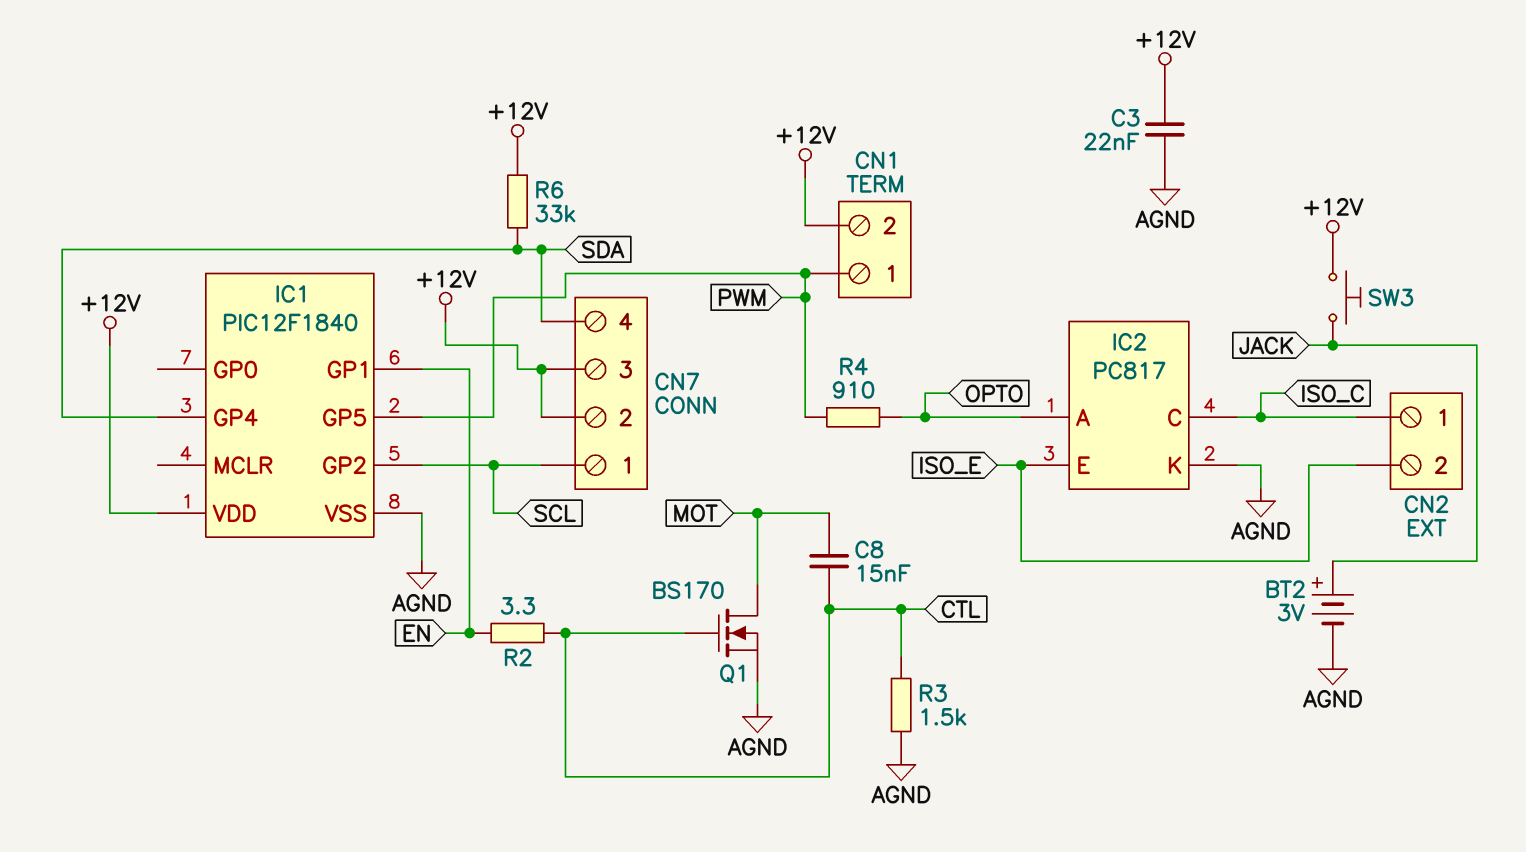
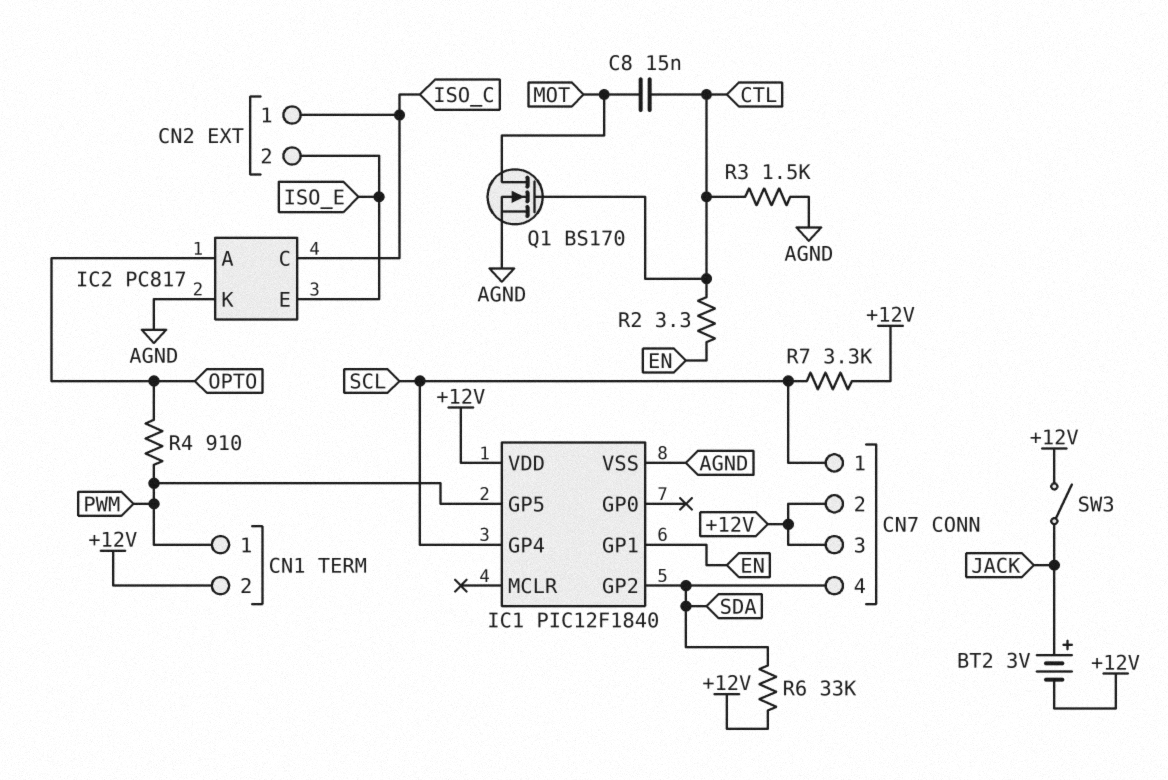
BT2: 3V (plus JACK, minus AGND) -> 3V (plus JACK, minus +12V)
C3: 22nF (+12V, AGND) -> none
IC1 pin GP2: SCL -> SDA
IC1 pin GP4: SDA -> SCL
R7: none -> 3.3k (+12V, SCL)
SW3: button (+12V, JACK) -> switch (+12V, JACK)

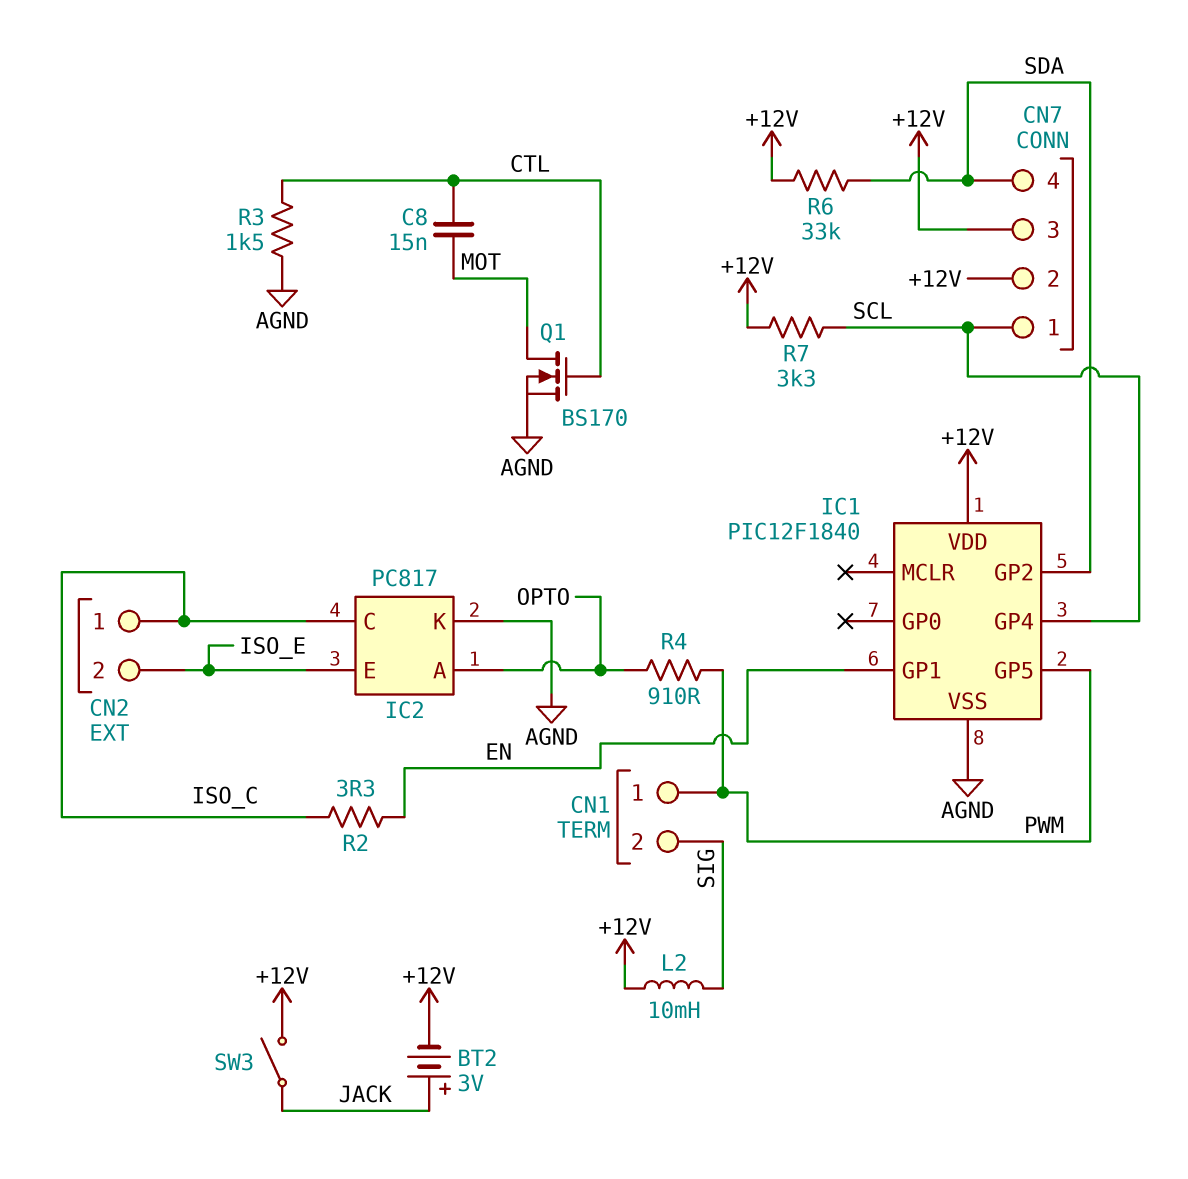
CN1 pin 2: +12V -> SIG
L2: none -> 10mH (+12V, SIG)
R2: 3.3 (CTL, EN) -> 3.3 (EN, ISO_C)

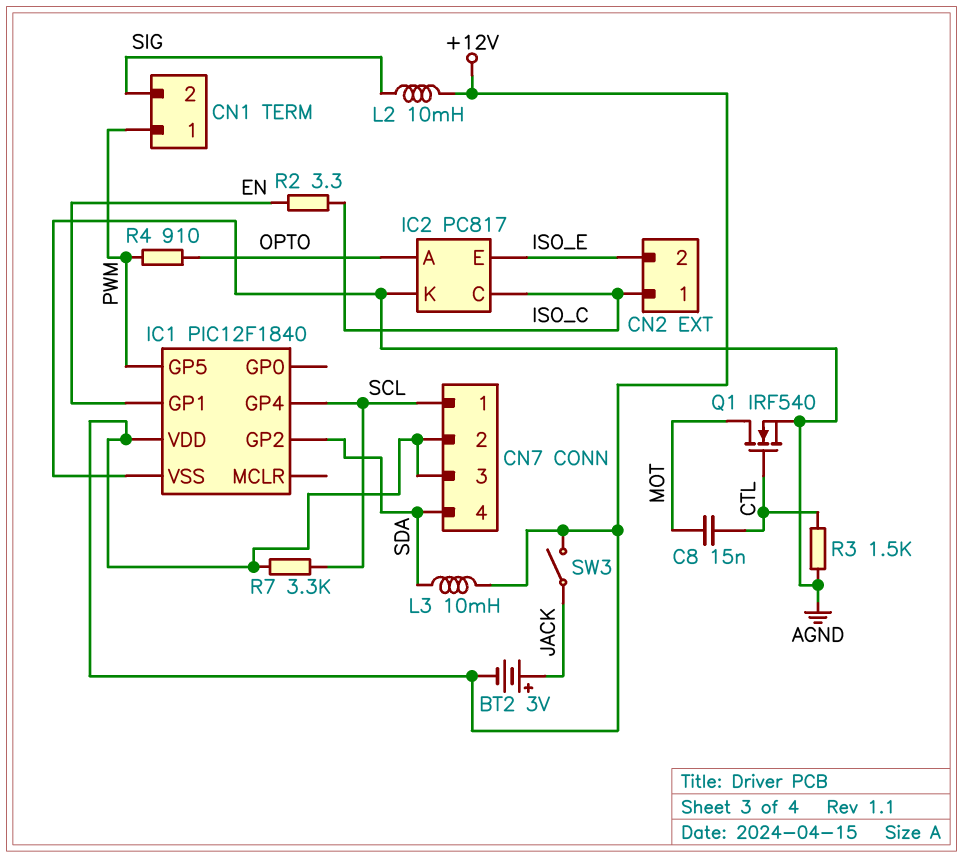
L3: none -> 10mH (+12V, SDA)
Q1: NMOS BS170 (G CTL, D MOT, S AGND) -> NMOS IRF540 (G CTL, D MOT, S AGND)
R6: 33k (+12V, SDA) -> none

